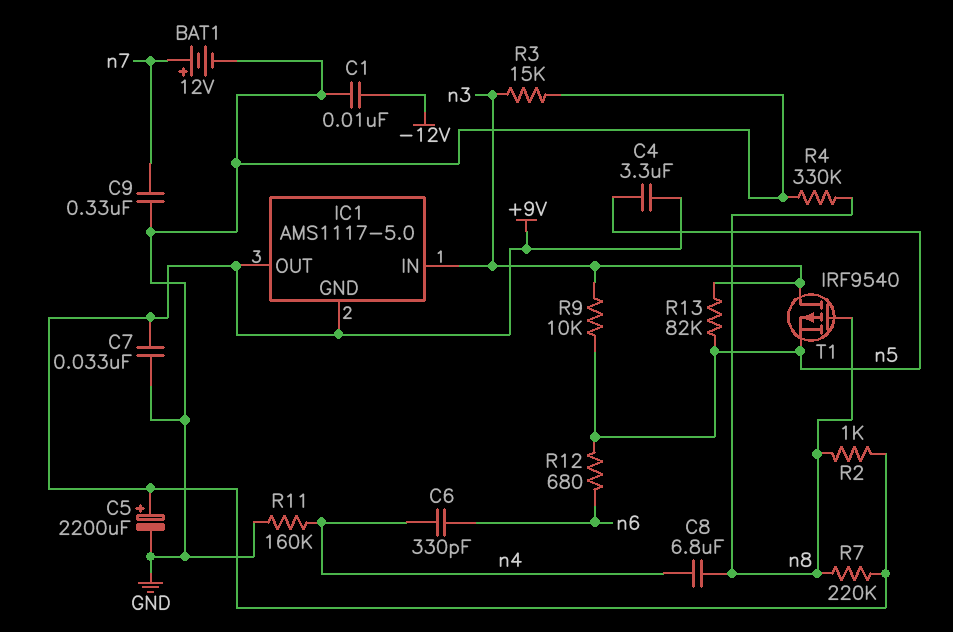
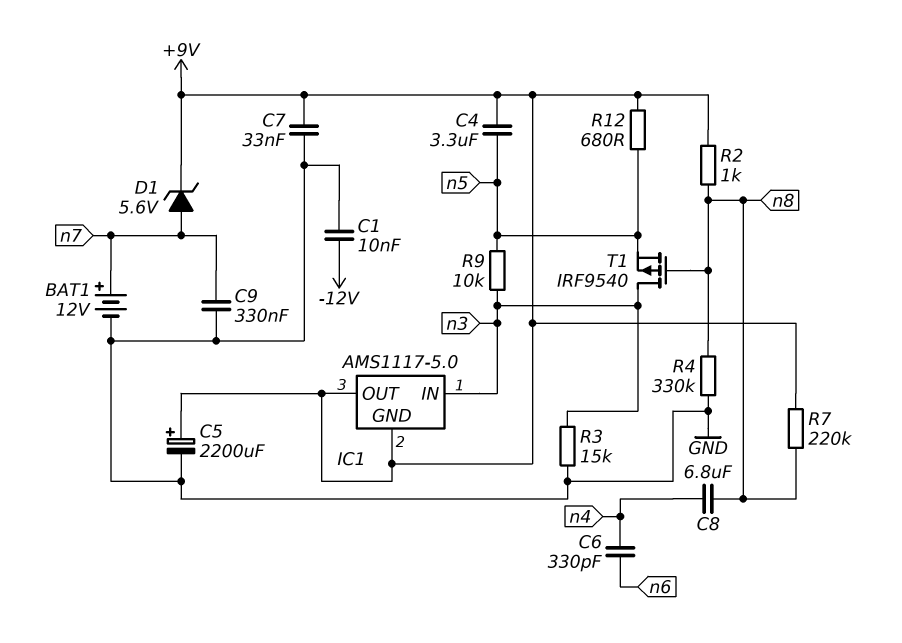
D1: none -> zener 5.6V (A n7, K +9V)
R11: 160k (GND, n4) -> none
R12: 680 (n5, n6) -> 680 (+9V, n5)
R13: 82k (n3, n5) -> none

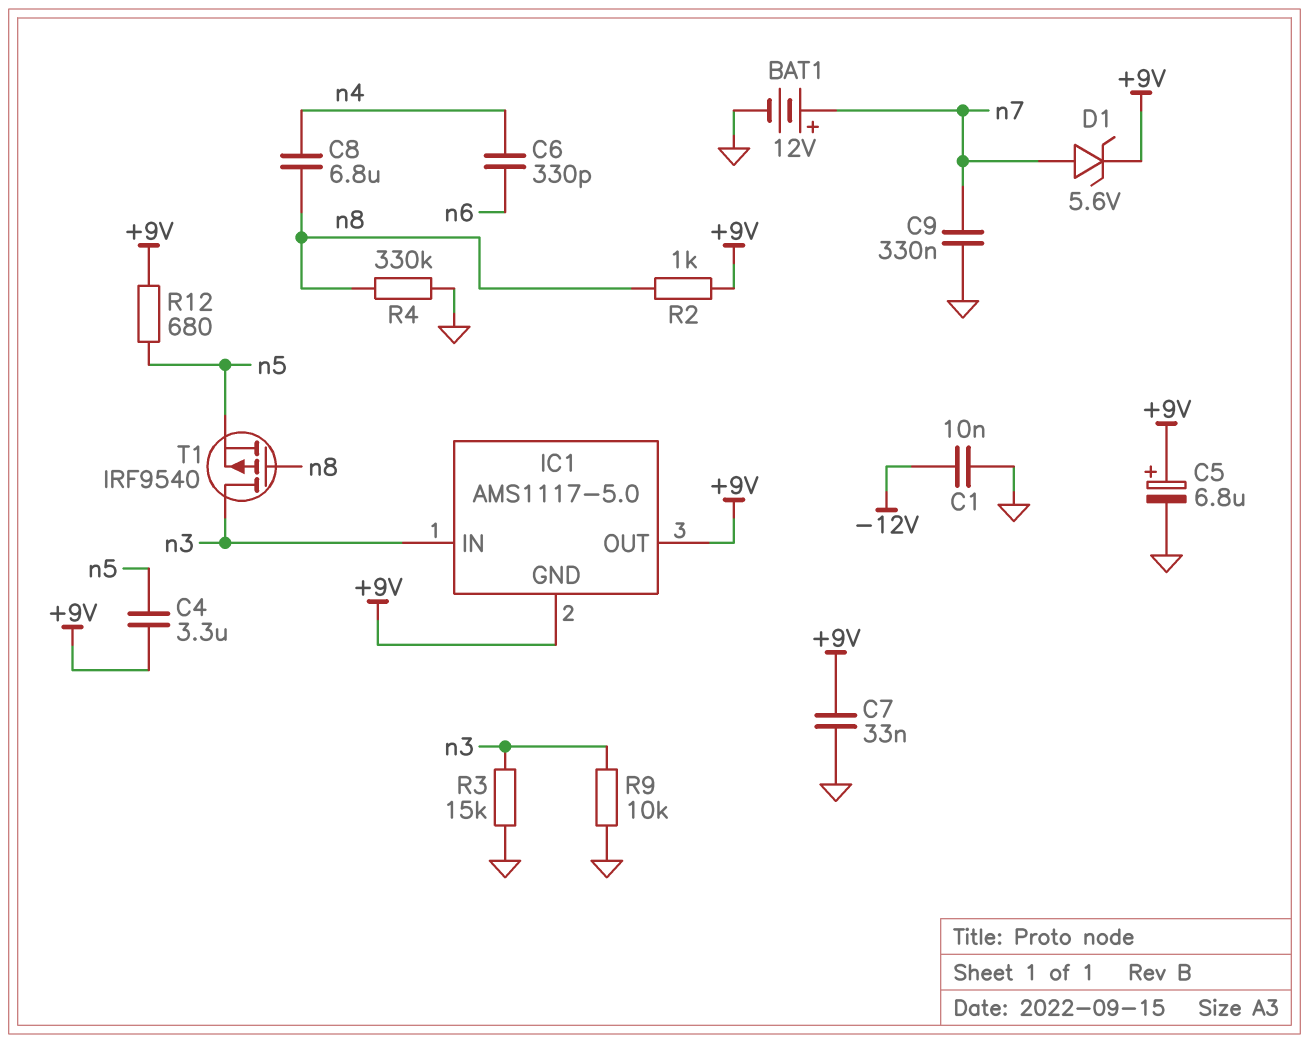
C5: 2200uF (plus +9V, minus GND) -> 6.8uF (plus +9V, minus GND)
R7: 220k (+9V, n8) -> none
R9: 10k (n3, n5) -> 10k (GND, n3)

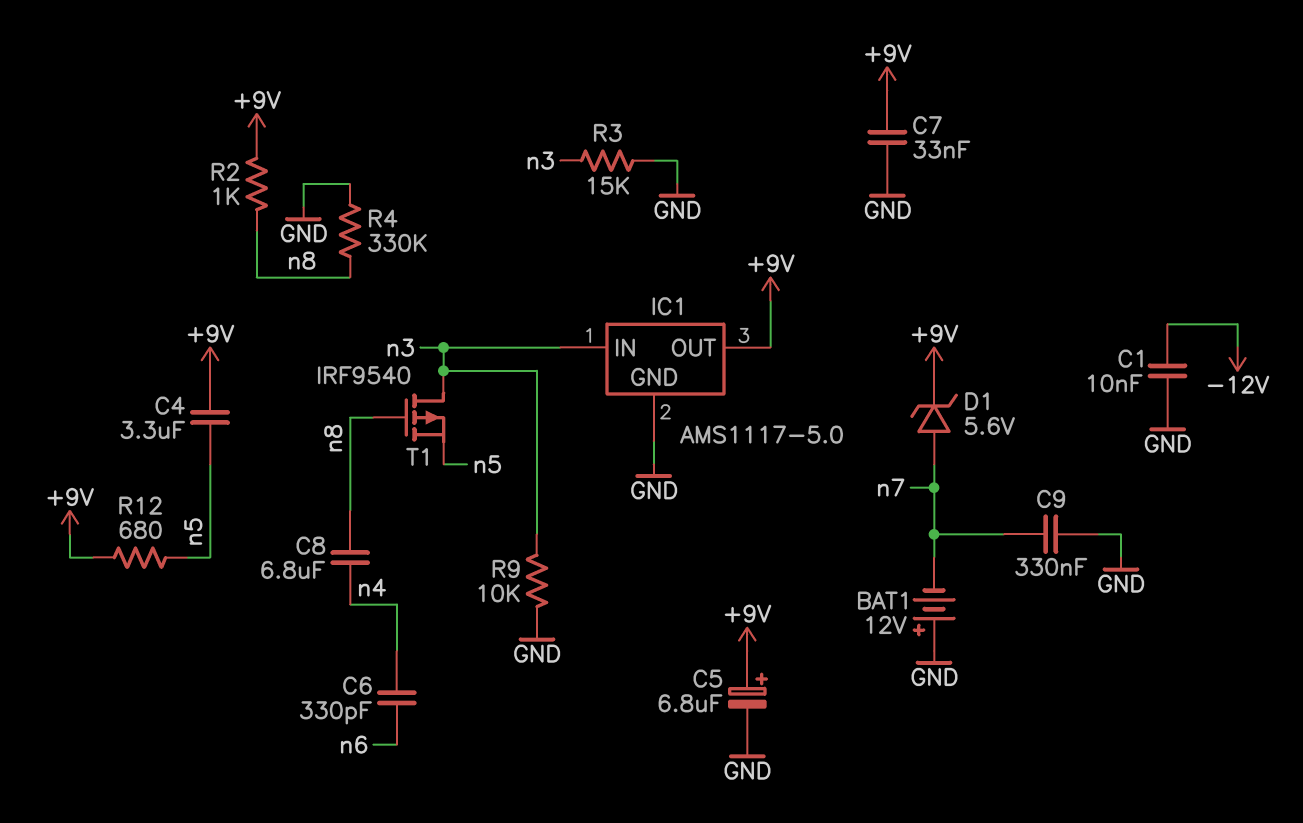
BAT1: 12V (plus n7, minus GND) -> 12V (plus GND, minus n7)
IC1 pin GND: +9V -> GND

